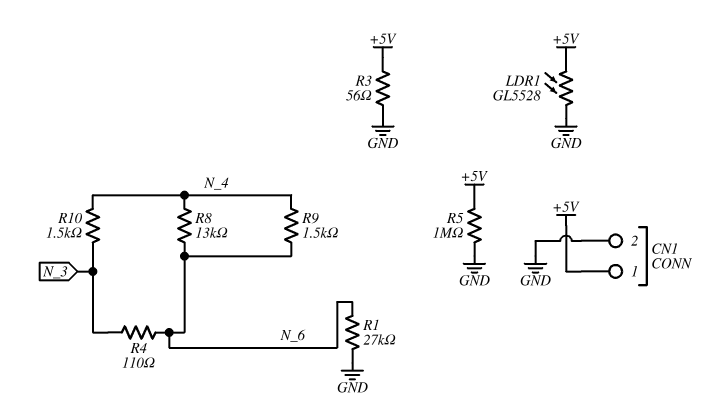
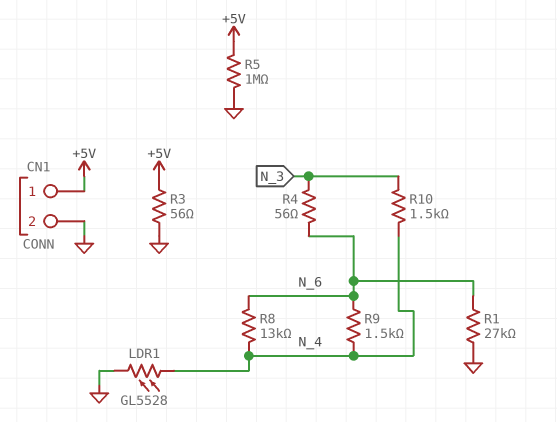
LDR1: GL5528 (+5V, GND) -> GL5528 (GND, N_4)
R4: 110 (N_3, N_6) -> 56 (N_3, N_6)

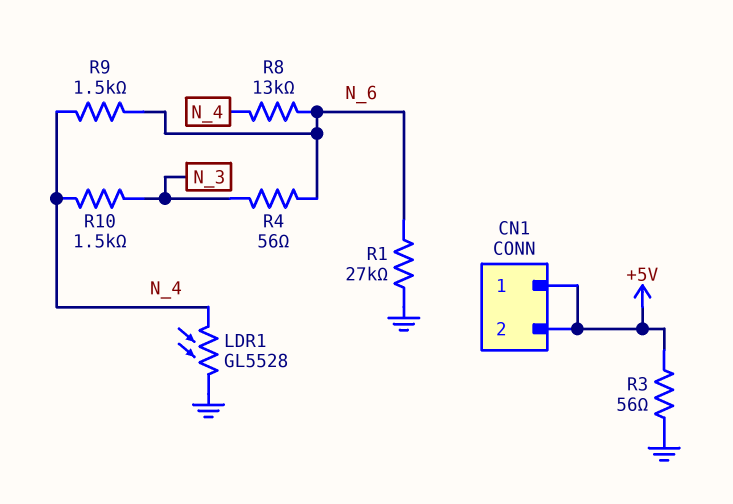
CN1 pin 2: GND -> +5V
R5: 1M (+5V, GND) -> none

